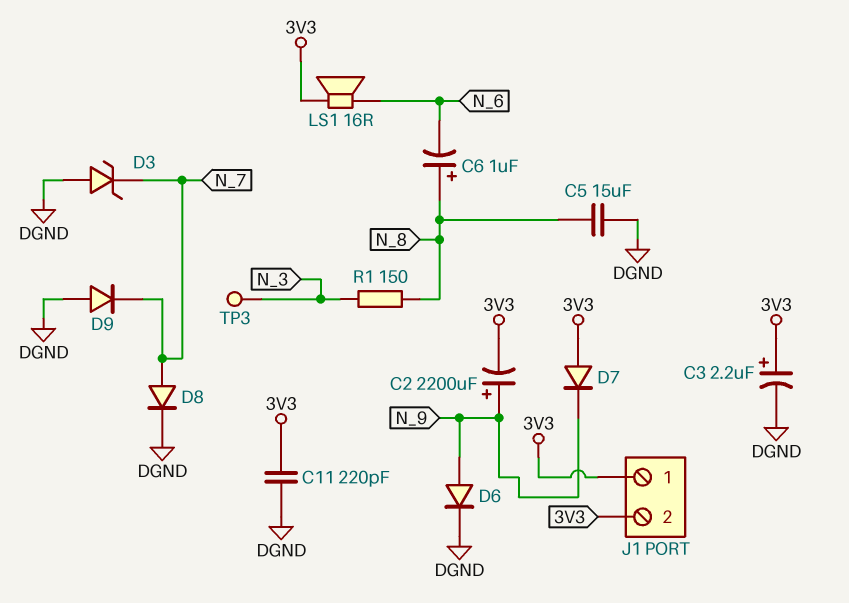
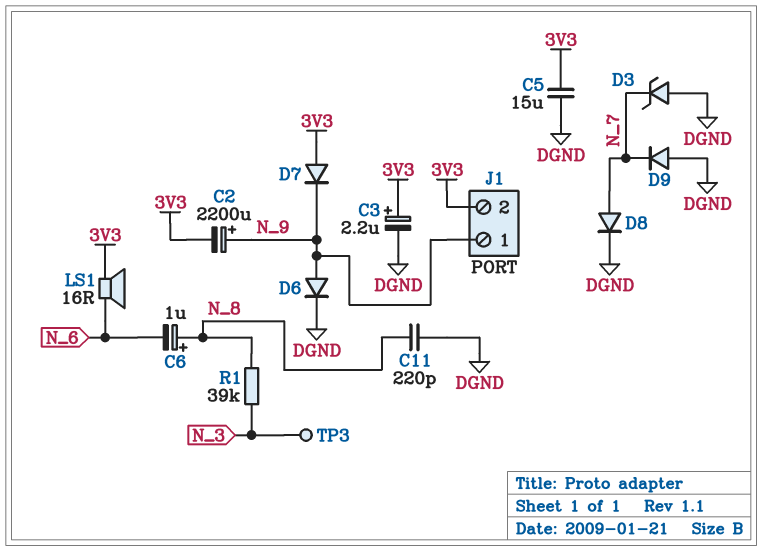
C5: 15uF (DGND, N_8) -> 15uF (3V3, DGND)
C11: 220pF (3V3, DGND) -> 220pF (DGND, N_8)
J1 pin 1: 3V3 -> N_9
R1: 150 (N_3, N_8) -> 39k (N_3, N_8)

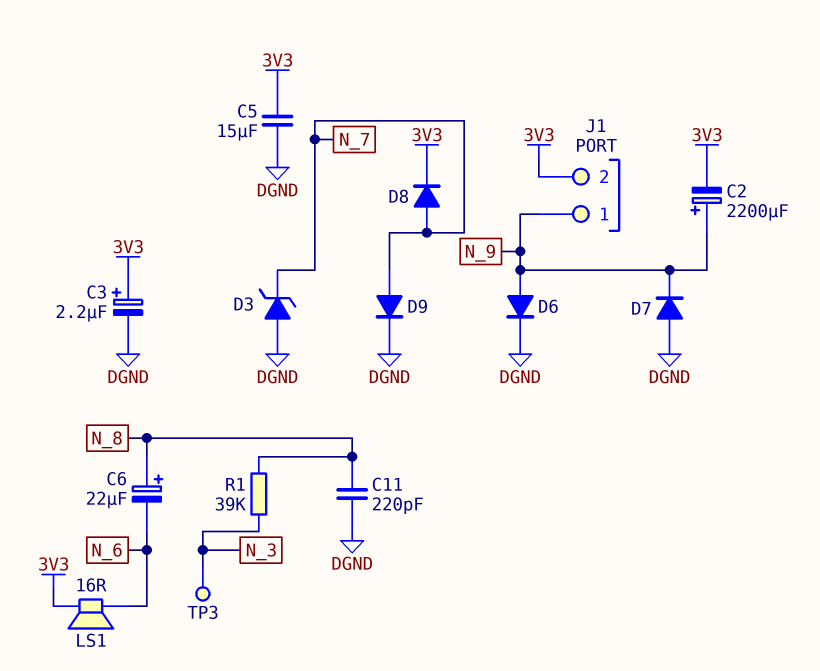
C6: 1uF (plus N_8, minus N_6) -> 22uF (plus N_8, minus N_6)
D7: diode (A 3V3, K N_9) -> diode (A DGND, K N_9)
D8: diode (A N_7, K DGND) -> diode (A N_7, K 3V3)
D9: diode (A DGND, K N_7) -> diode (A N_7, K DGND)

